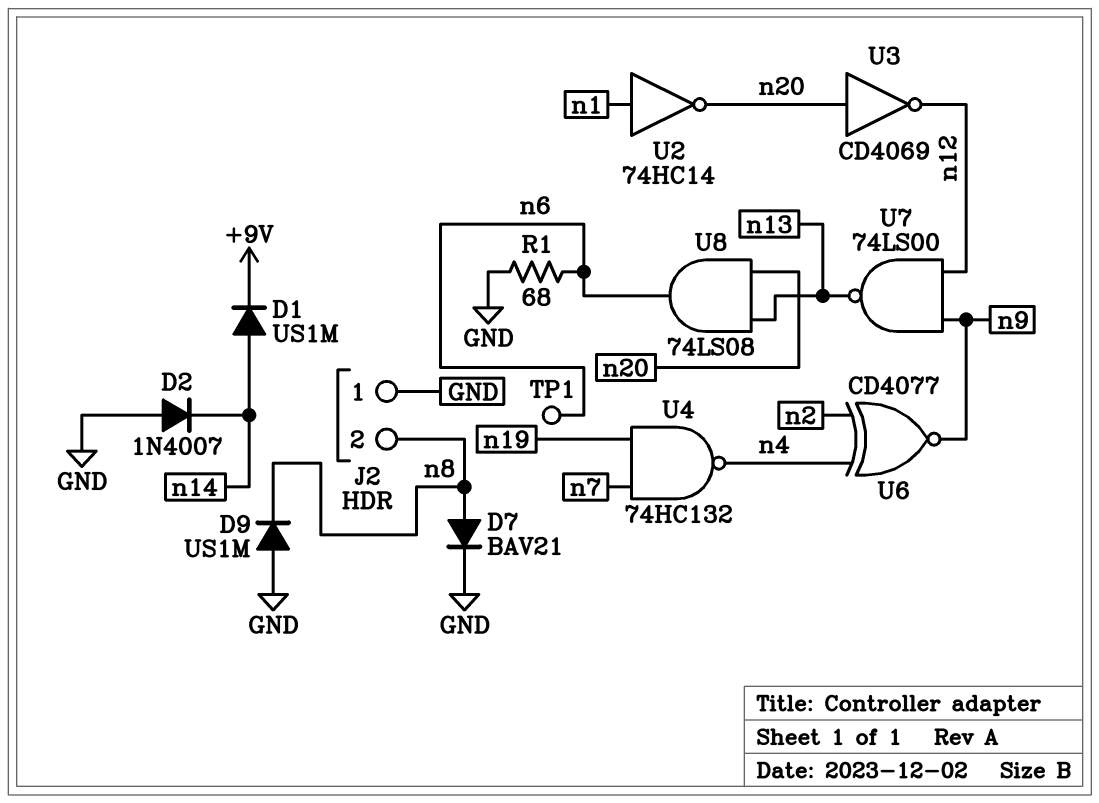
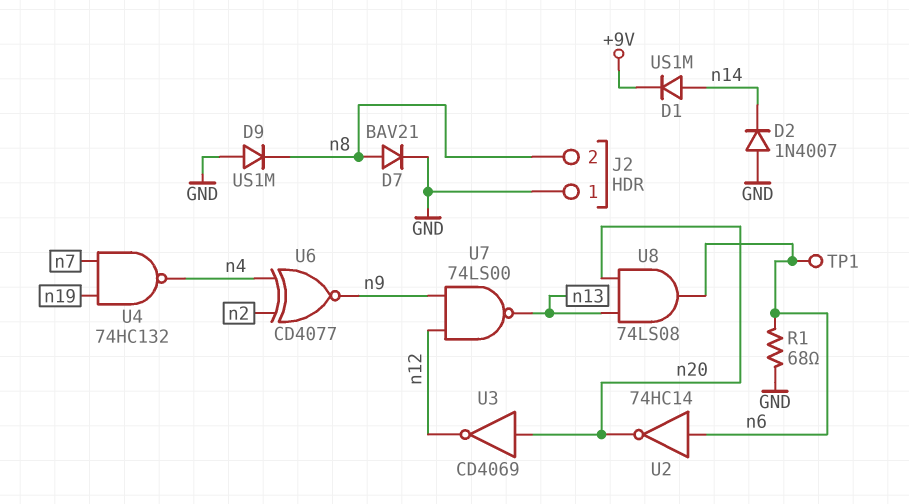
U2: NOT 74HC14 (in n1, out n20) -> NOT 74HC14 (in n6, out n20)

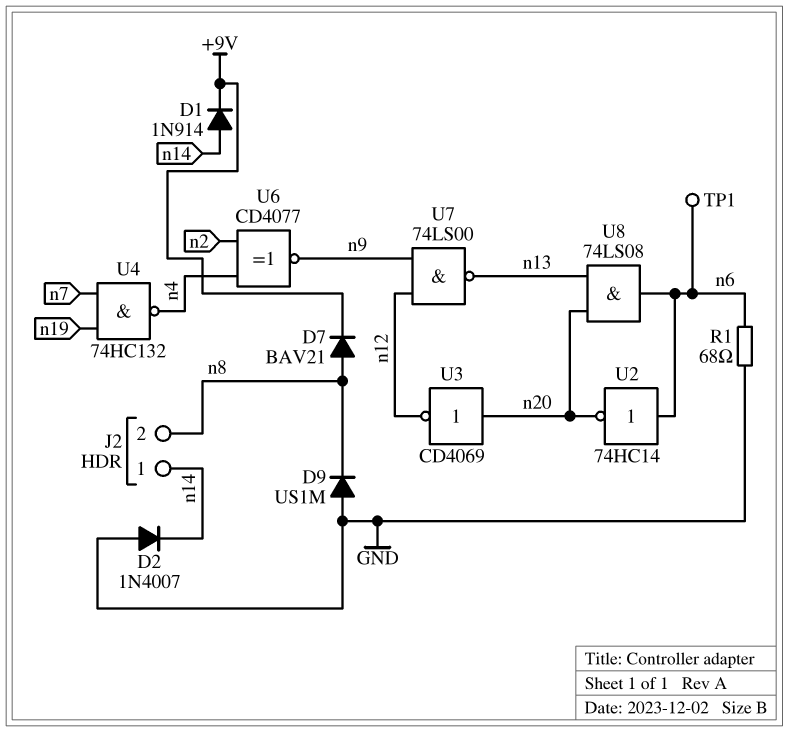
D1: diode US1M (A n14, K +9V) -> diode 1N914 (A n14, K +9V)
D7: diode BAV21 (A n8, K GND) -> diode BAV21 (A n8, K +9V)
J2 pin 1: GND -> n14

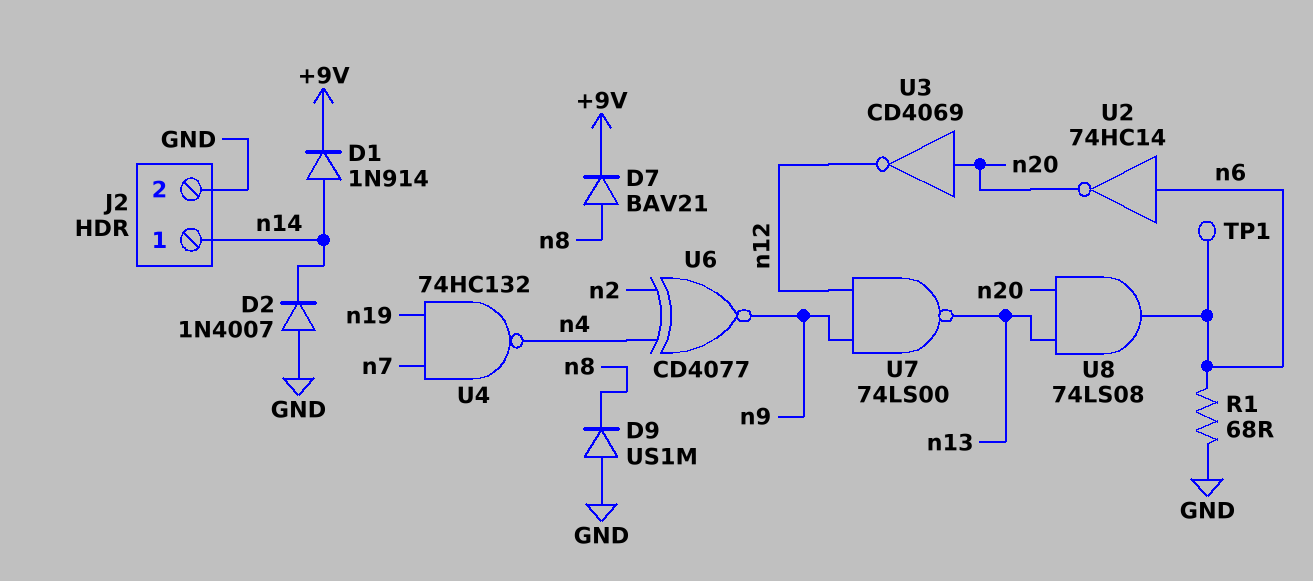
J2 pin 2: n8 -> GND

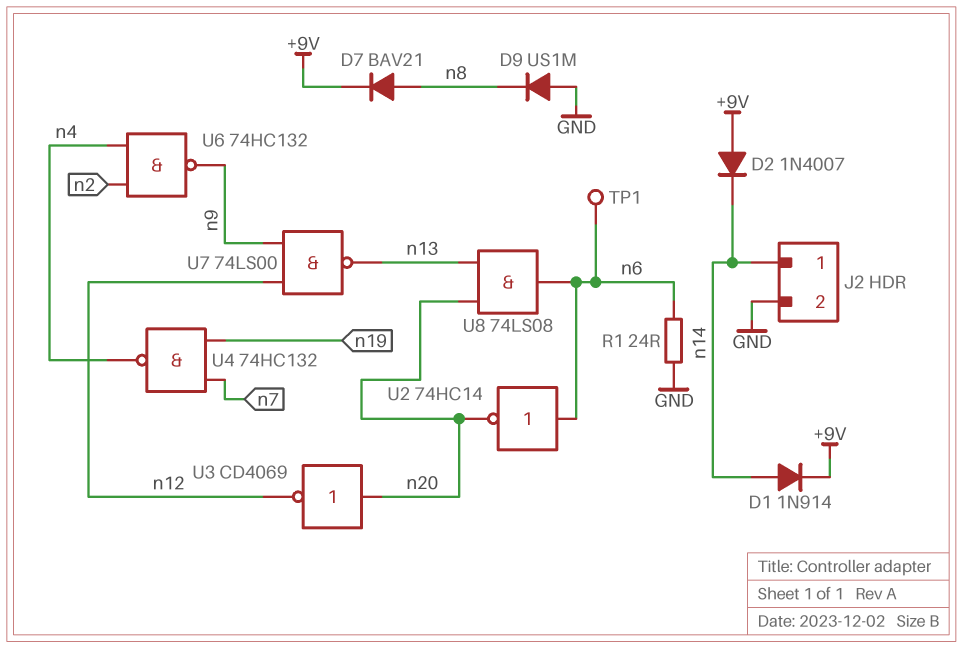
D2: diode 1N4007 (A GND, K n14) -> diode 1N4007 (A +9V, K n14)
R1: 68 (GND, n6) -> 24 (GND, n6)
U6: XNOR CD4077 (in n2, in n4, out n9) -> NAND 74HC132 (in n2, in n4, out n9)

